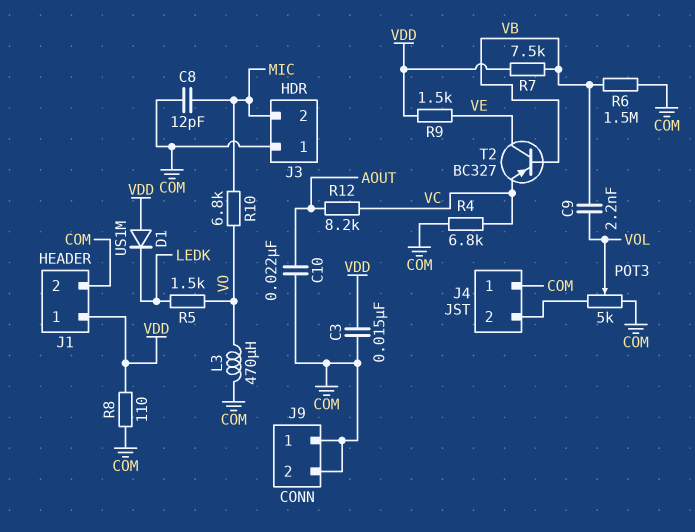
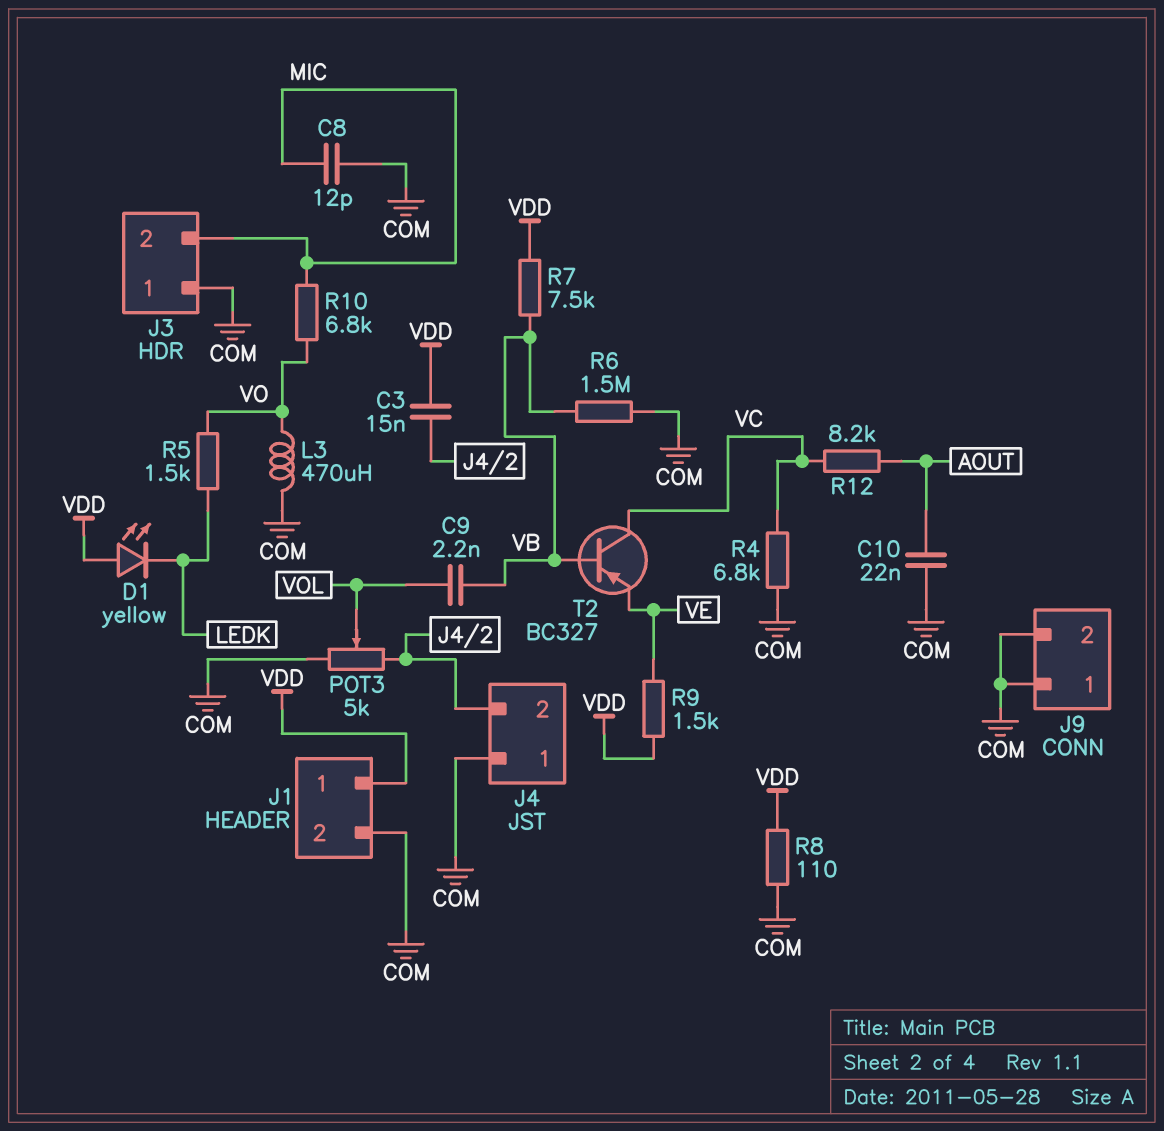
C3: 15nF (COM, VDD) -> 15nF (J4/2, VDD)
D1: diode US1M (A VDD, K LEDK) -> LED yellow (A VDD, K LEDK)
T2: PNP BC327 (B VB, C VE, E VC) -> PNP BC327 (B VB, C VC, E VE)

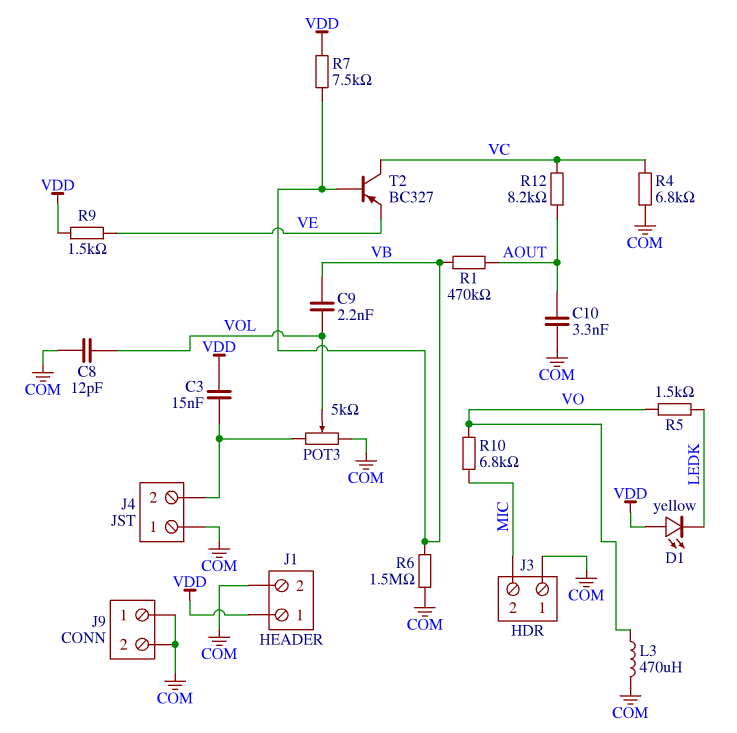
C8: 12pF (COM, MIC) -> 12pF (COM, VOL)
C10: 22nF (AOUT, COM) -> 3.3nF (AOUT, COM)
R1: none -> 470k (AOUT, VB)
R8: 110 (COM, VDD) -> none

